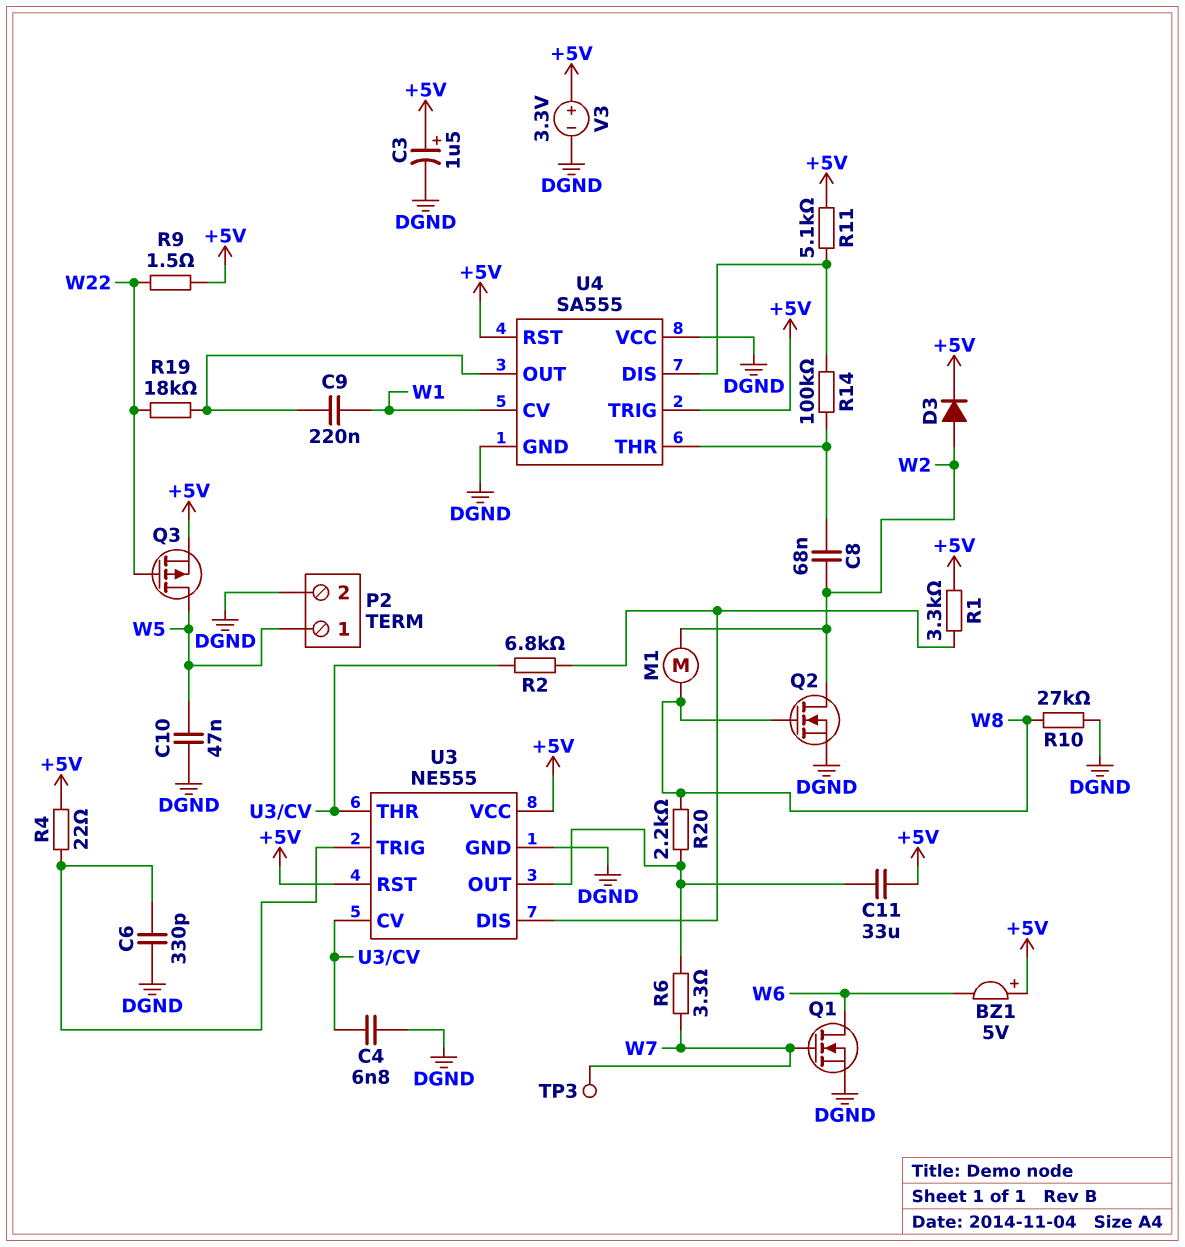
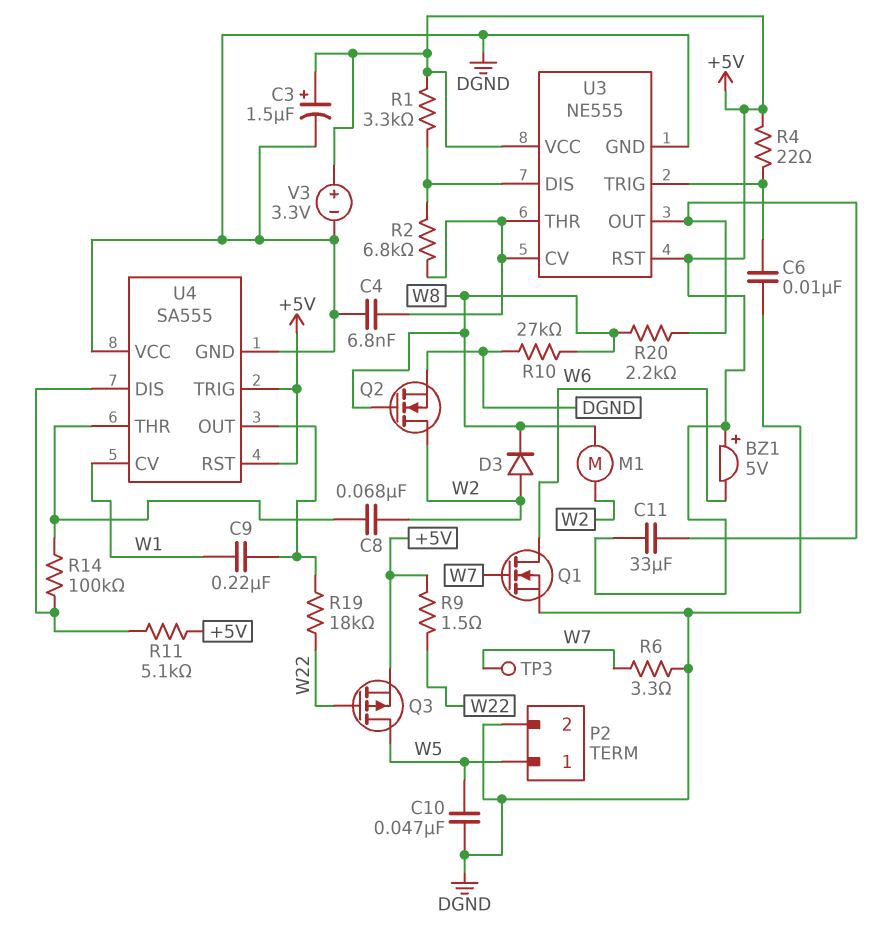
C6: 330pF (DGND, U3/TRIG) -> 10nF (DGND, U3/TRIG)
D3: diode (A W2, K +5V) -> diode (A W2, K W8)
R6: 3.3 (U3/OUT, W7) -> 3.3 (DGND, W7)

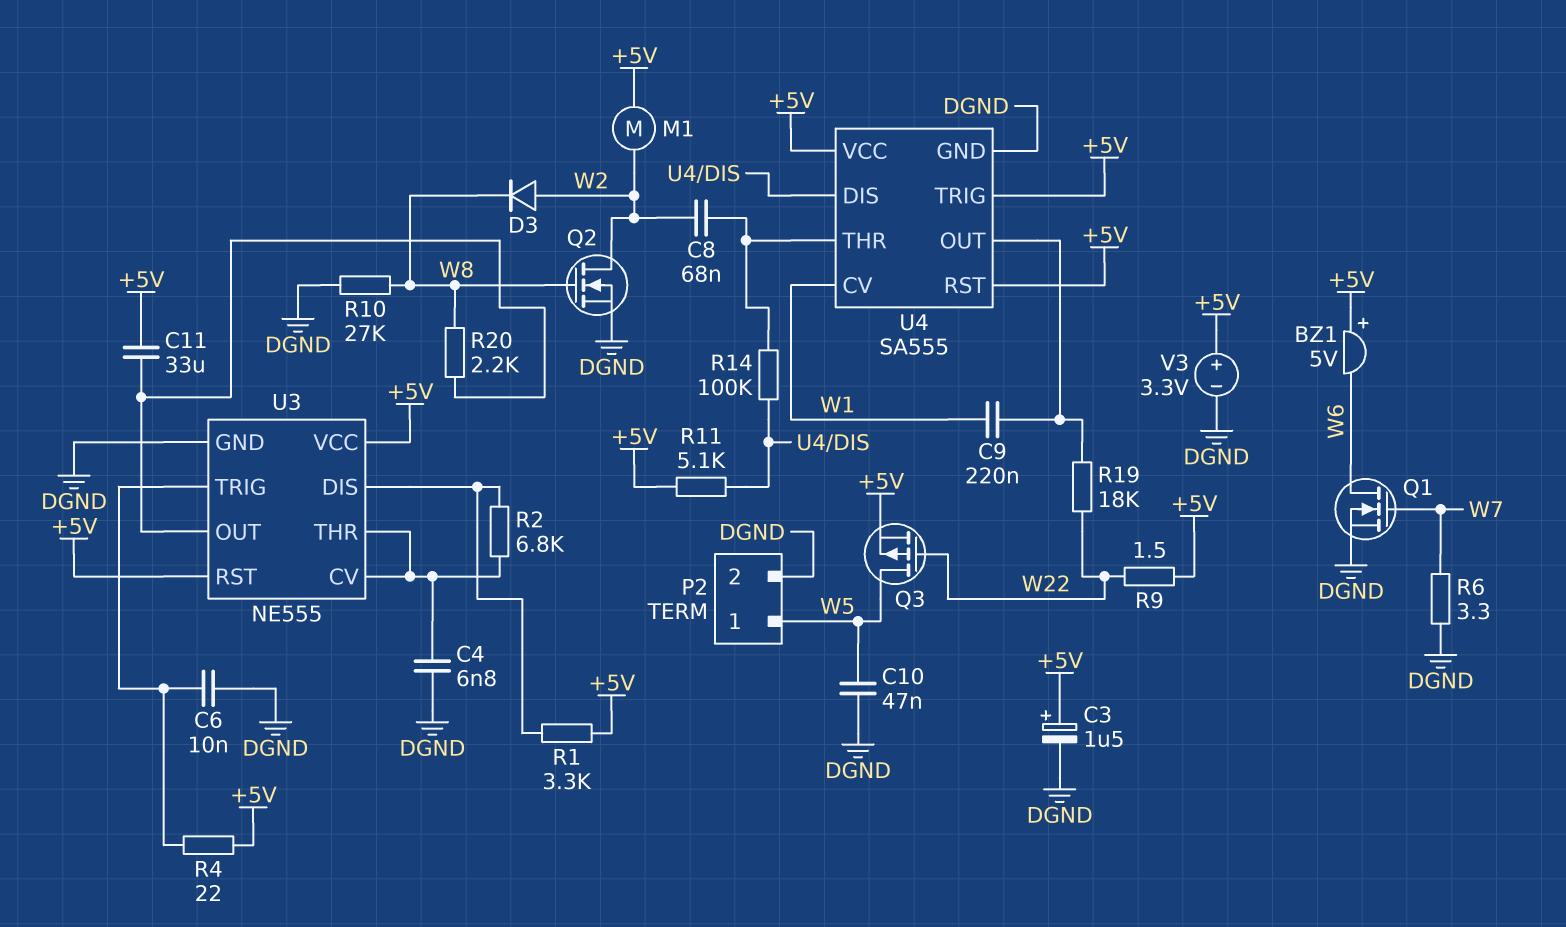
M1: motor (W2, W8) -> motor (+5V, W2)
TP3: test point (W7) -> none
U4 pin VCC: DGND -> +5V

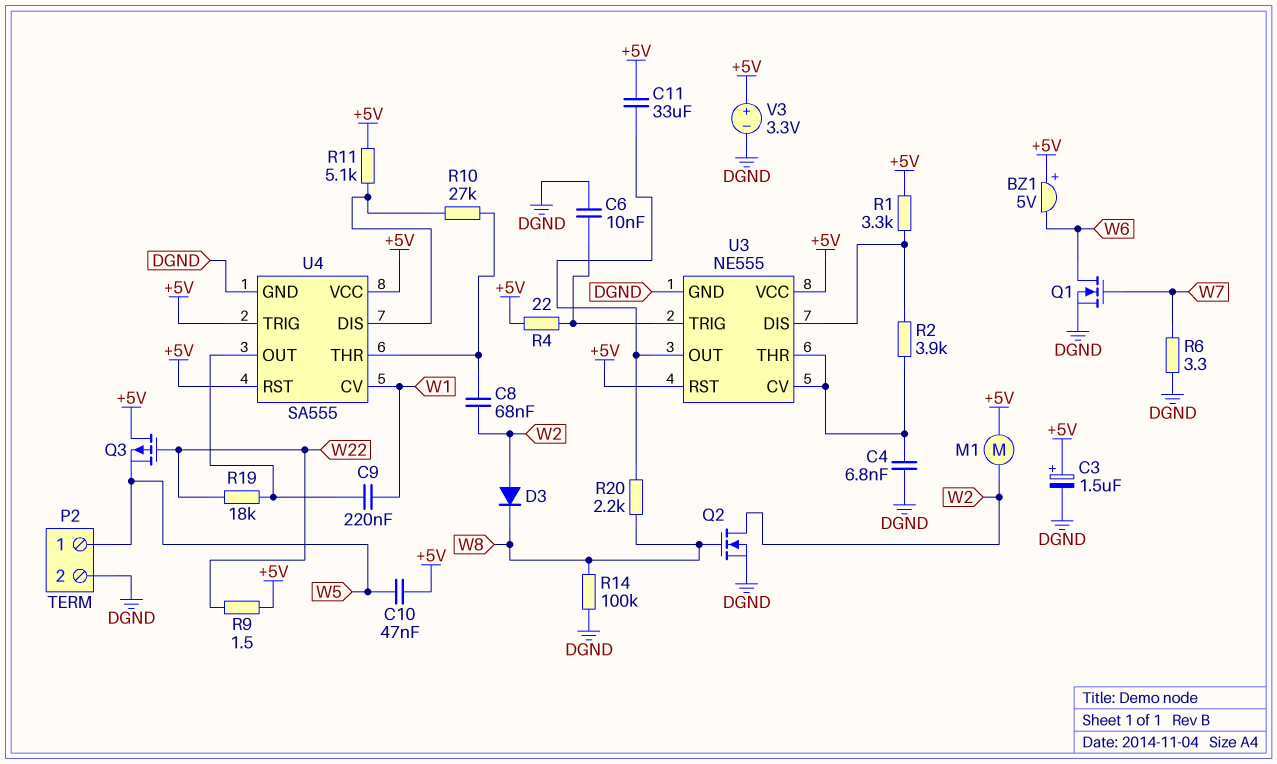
C10: 47nF (DGND, W5) -> 47nF (+5V, W5)
Q3: PMOS (G W22, D W5, S +5V) -> PMOS (G W22, D +5V, S W5)
R2: 6.8k (U3/CV, U3/DIS) -> 3.9k (U3/CV, U3/DIS)
R10: 27k (DGND, W8) -> 27k (U4/DIS, U4/THR)
R14: 100k (U4/DIS, U4/THR) -> 100k (DGND, W8)

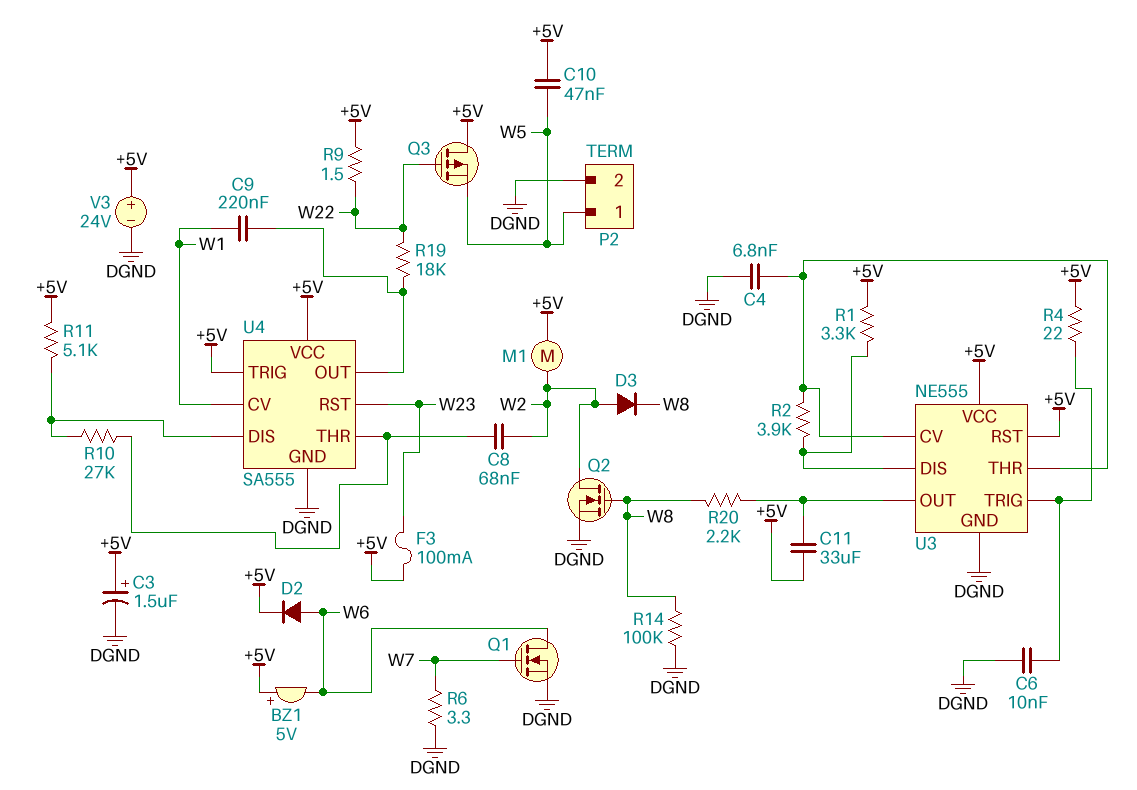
D2: none -> diode (A W6, K +5V)
F3: none -> 100mA (+5V, W23)
U4 pin RST: +5V -> W23
V3: 3.3V (plus +5V, minus DGND) -> 24V (plus +5V, minus DGND)

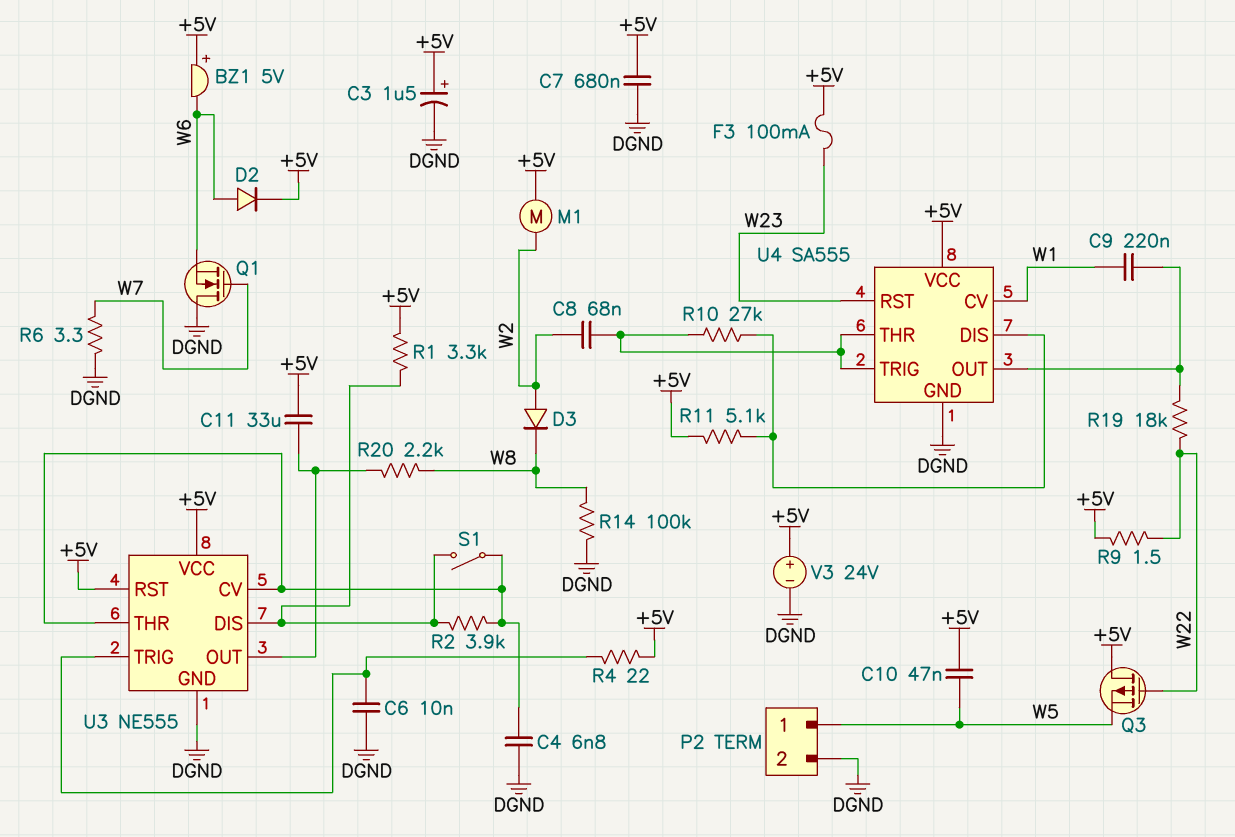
C7: none -> 680nF (+5V, DGND)
Q1: NMOS (G W7, D W6, S DGND) -> NMOS (G W7, D DGND, S W6)
Q2: NMOS (G W8, D W2, S DGND) -> none
S1: none -> switch (U3/CV, U3/DIS)
U4 pin TRIG: +5V -> U4/THR

